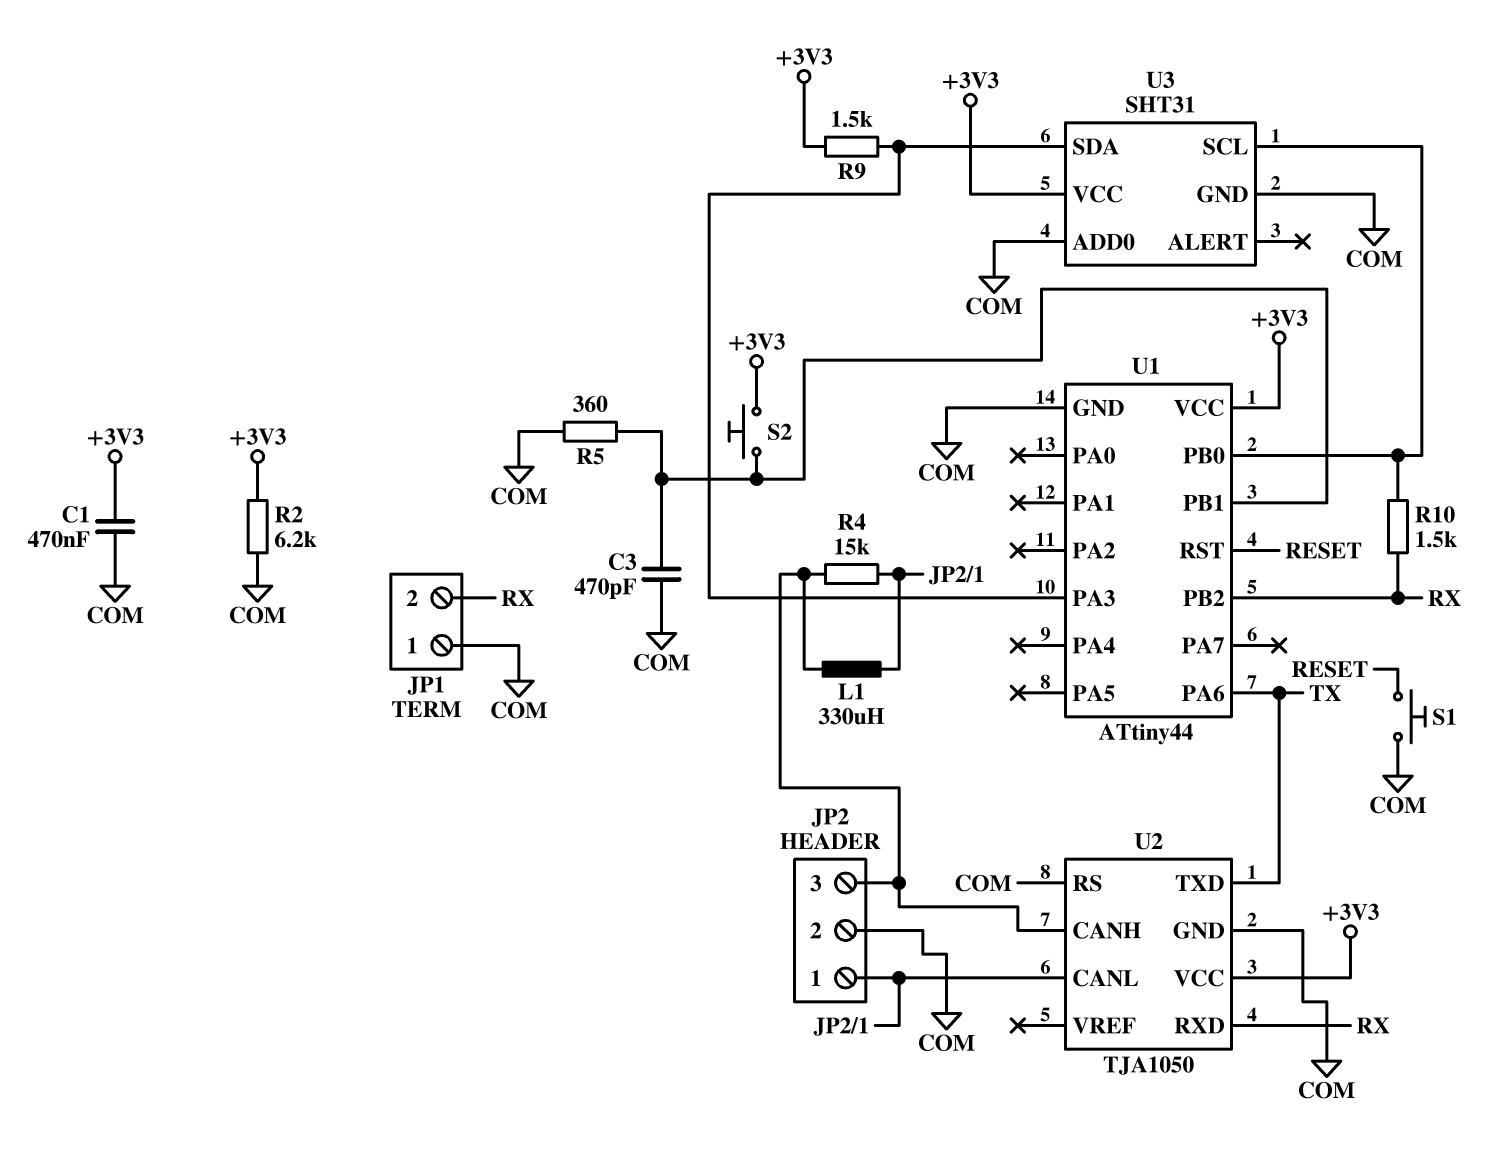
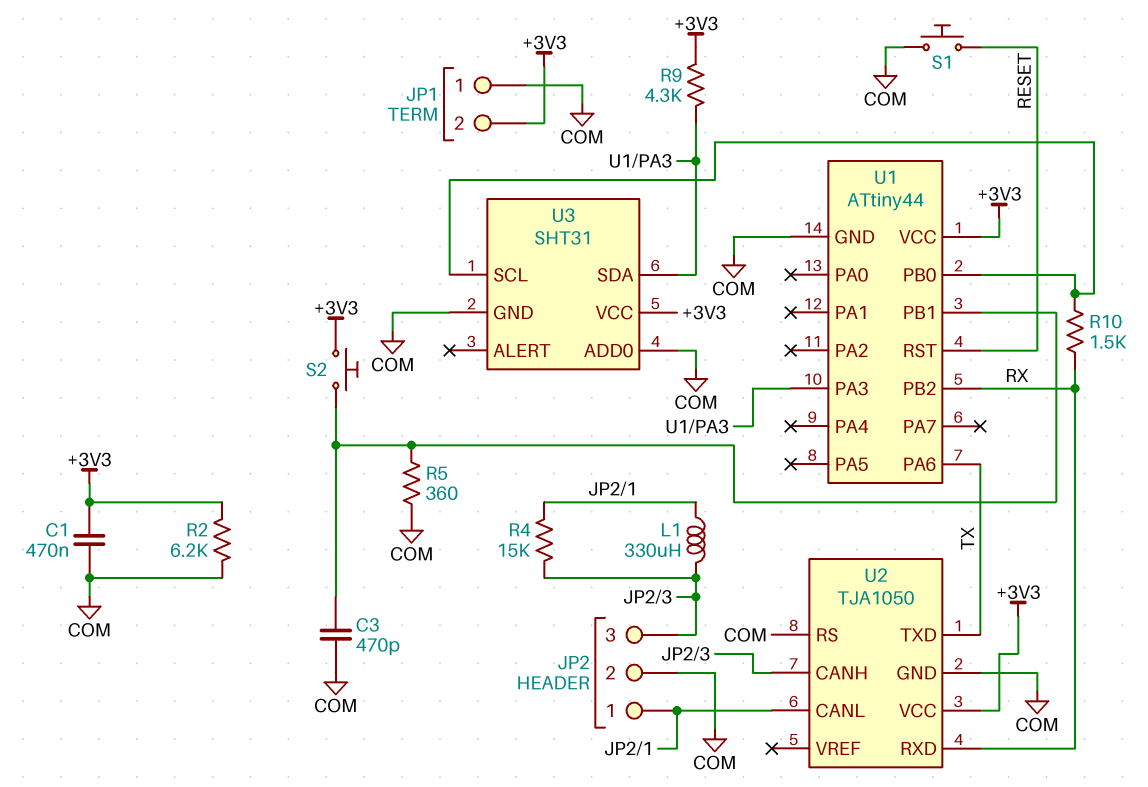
JP1 pin 2: RX -> +3V3
R9: 1.5k (+3V3, U1/PA3) -> 4.3k (+3V3, U1/PA3)

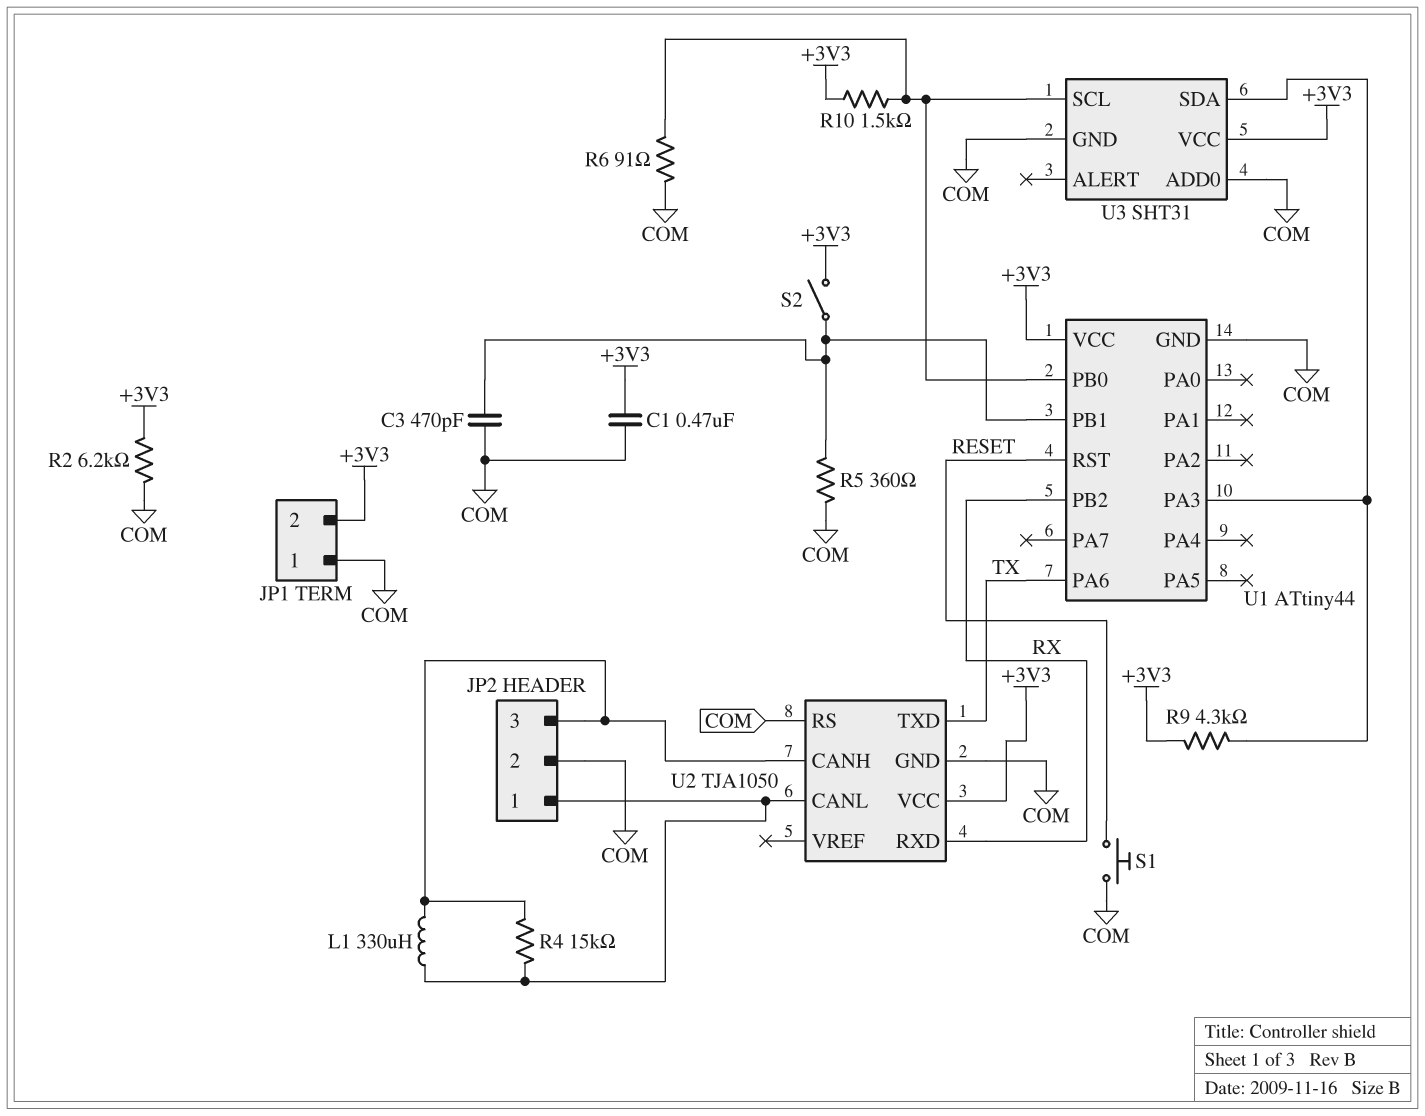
R6: none -> 91 (COM, U1/PB0)
R10: 1.5k (RX, U1/PB0) -> 1.5k (+3V3, U1/PB0)
S2: button (+3V3, U1/PB1) -> switch (+3V3, U1/PB1)

